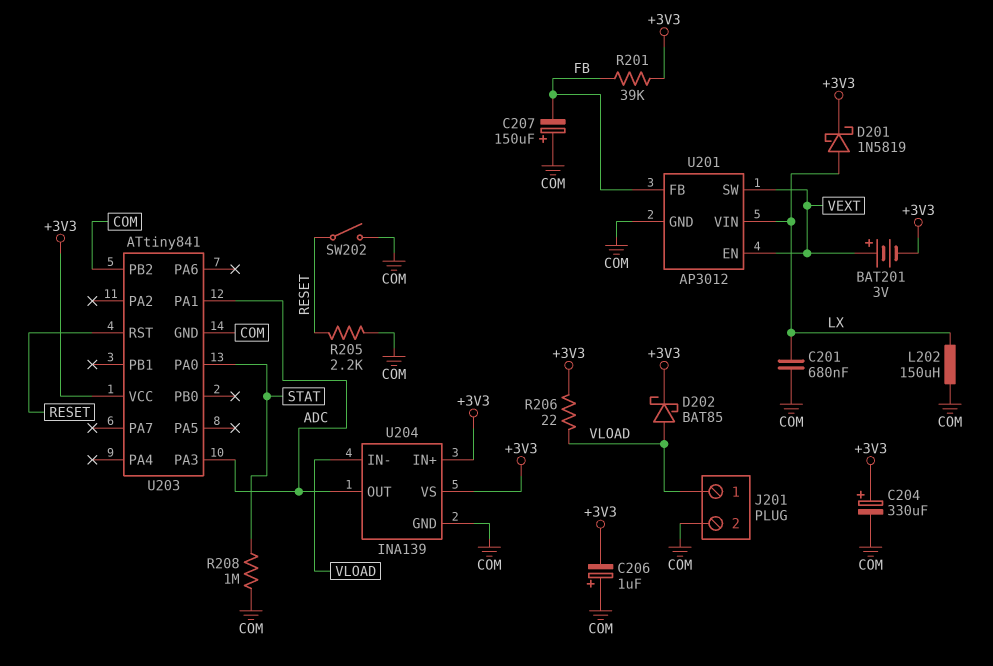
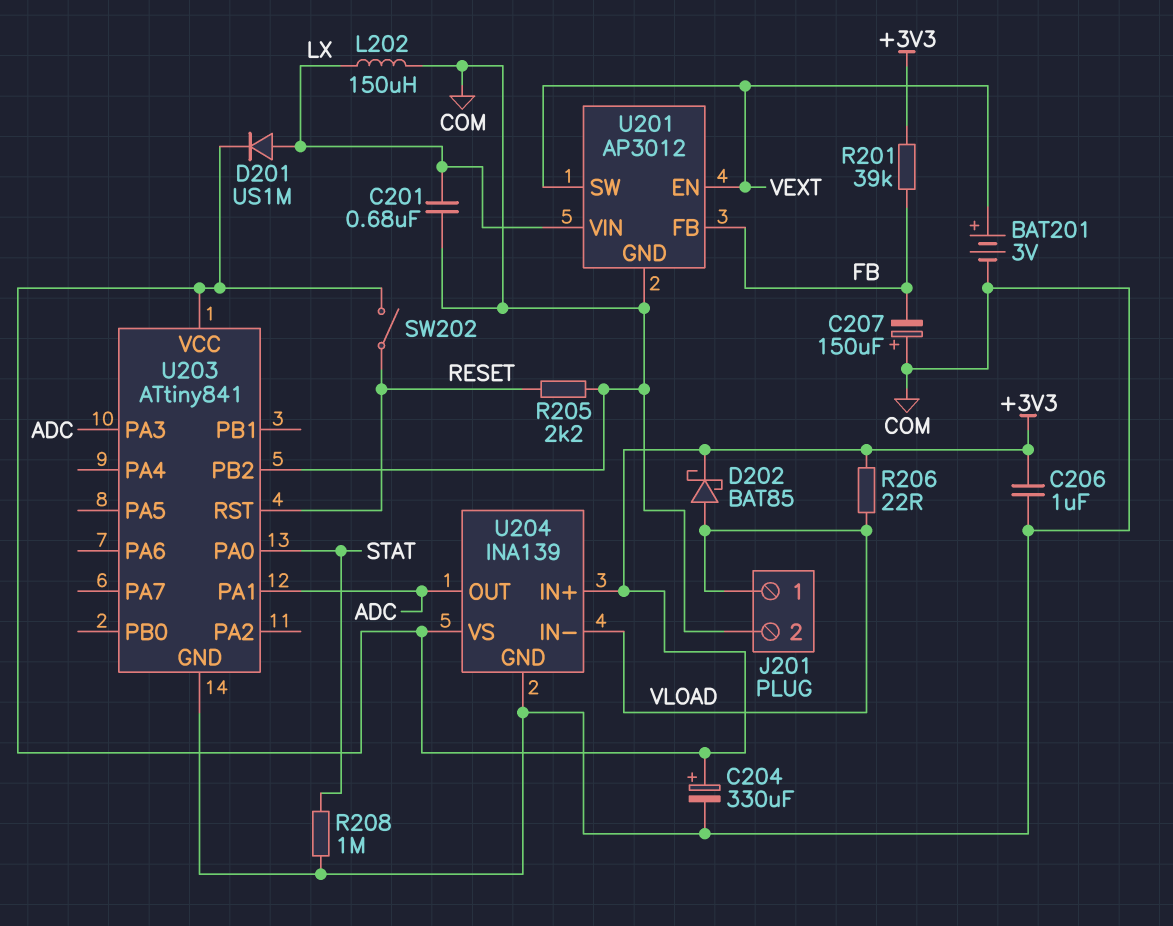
BAT201: 3V (plus VEXT, minus +3V3) -> 3V (plus VEXT, minus COM)
C206: 1uF (plus COM, minus +3V3) -> 1uF (+3V3, COM)
D201: schottky 1N5819 (A LX, K +3V3) -> diode US1M (A LX, K +3V3)
SW202: switch (COM, RESET) -> switch (+3V3, RESET)

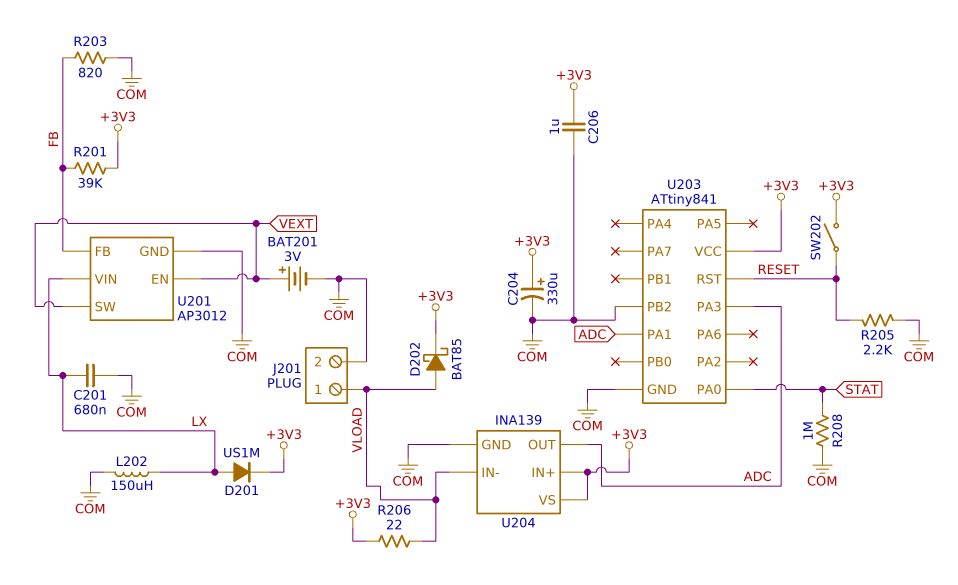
C207: 150uF (plus COM, minus FB) -> none
R203: none -> 820 (COM, FB)

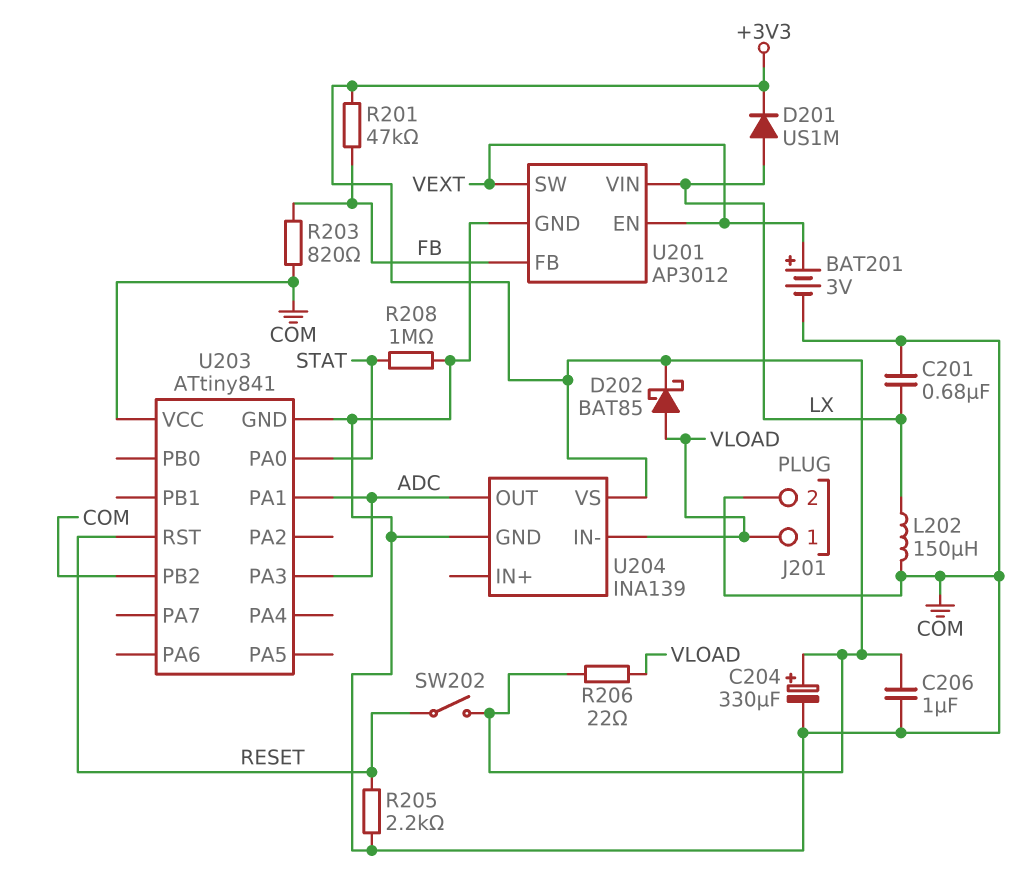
R201: 39k (+3V3, FB) -> 47k (+3V3, FB)
U203 pin VCC: +3V3 -> COM
U204 pin IN+: +3V3 -> none

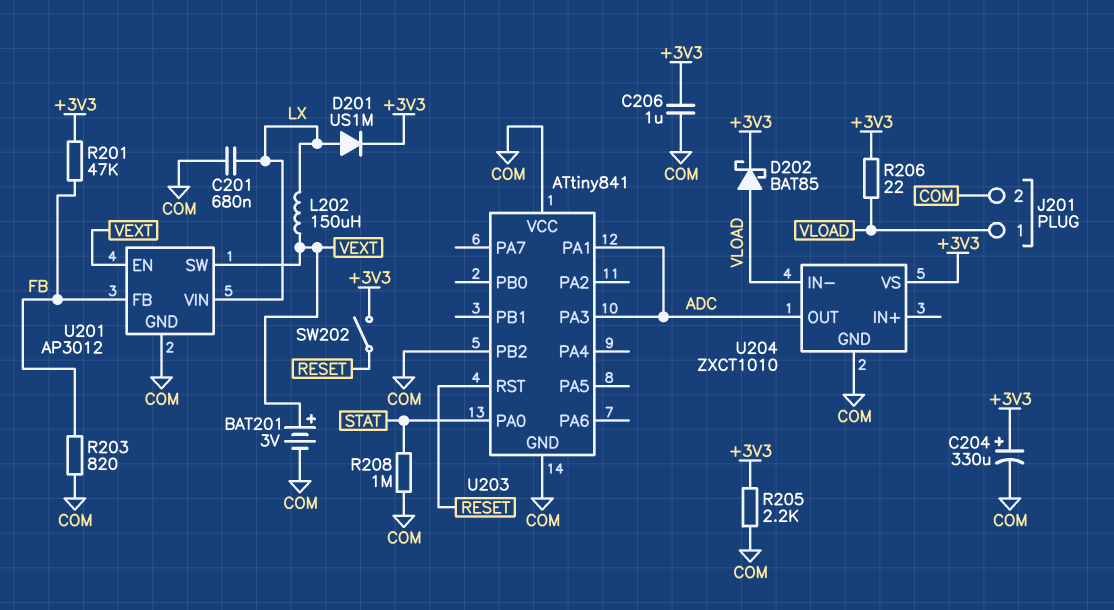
L202: 150uH (COM, LX) -> 150uH (LX, VEXT)
R205: 2.2k (COM, RESET) -> 2.2k (+3V3, COM)
U204: INA139 -> ZXCT1010

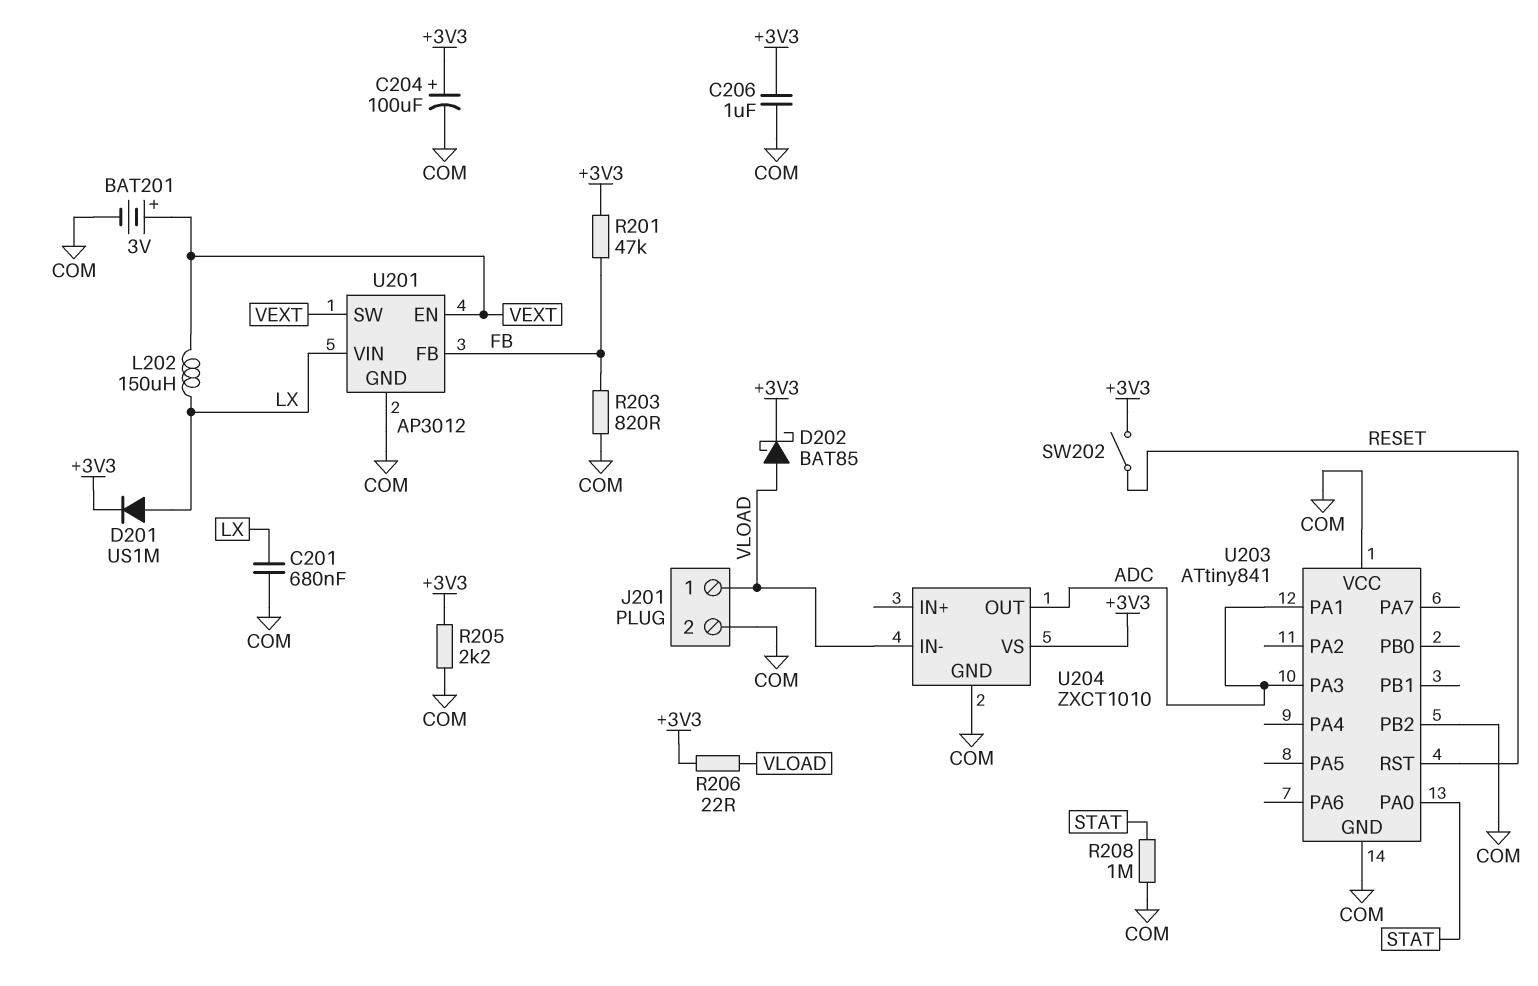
C204: 330uF (plus +3V3, minus COM) -> 100uF (plus +3V3, minus COM)

